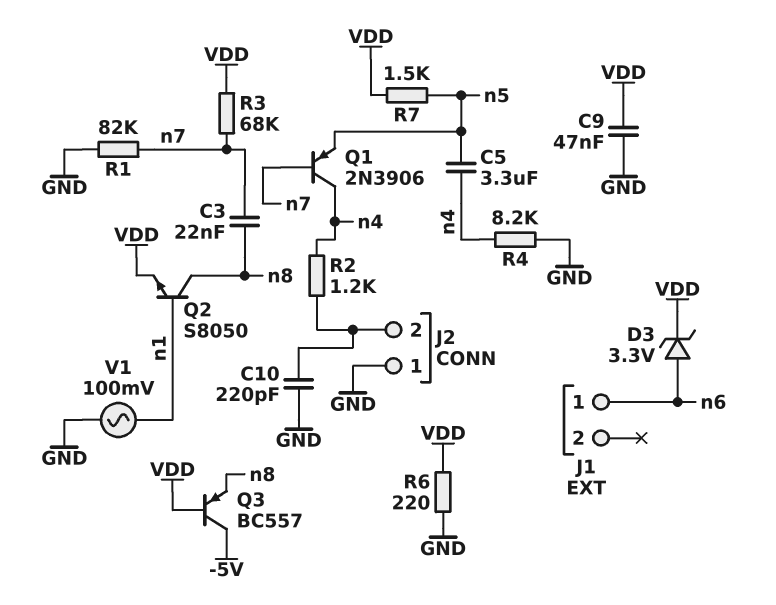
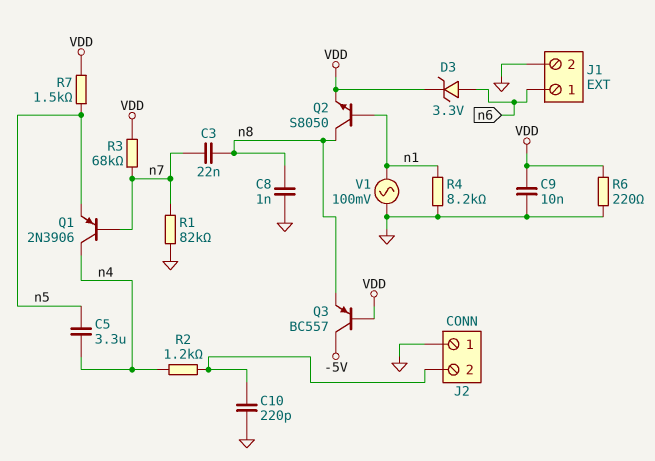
C8: none -> 1nF (GND, n8)
C9: 47nF (GND, VDD) -> 10nF (GND, VDD)
J1 pin 2: none -> GND
R4: 8.2k (GND, n4) -> 8.2k (GND, n1)

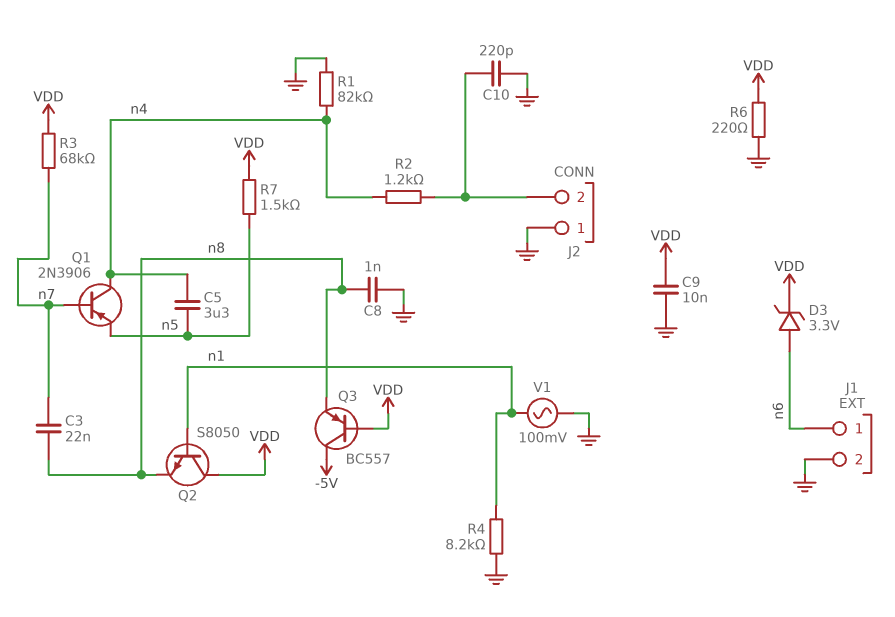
Q2: NPN S8050 (B n1, C n8, E VDD) -> NPN S8050 (B n1, C VDD, E n8)
R1: 82k (GND, n7) -> 82k (GND, n4)

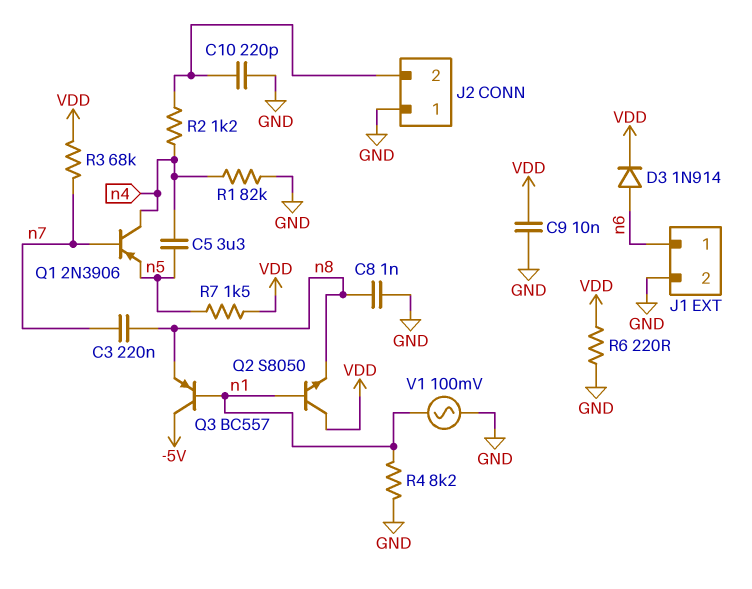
C3: 22nF (n7, n8) -> 220nF (n7, n8)
D3: zener 3.3V (A n6, K VDD) -> diode 1N914 (A n6, K VDD)
Q3: PNP BC557 (B VDD, C -5V, E n8) -> PNP BC557 (B n1, C -5V, E n8)

